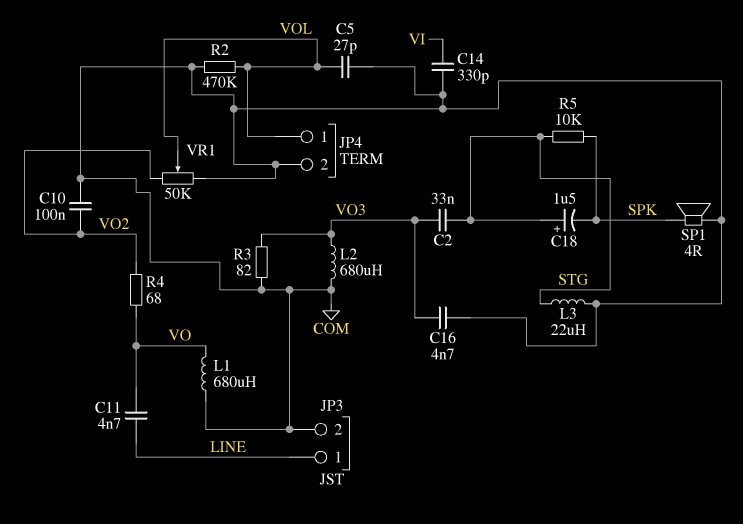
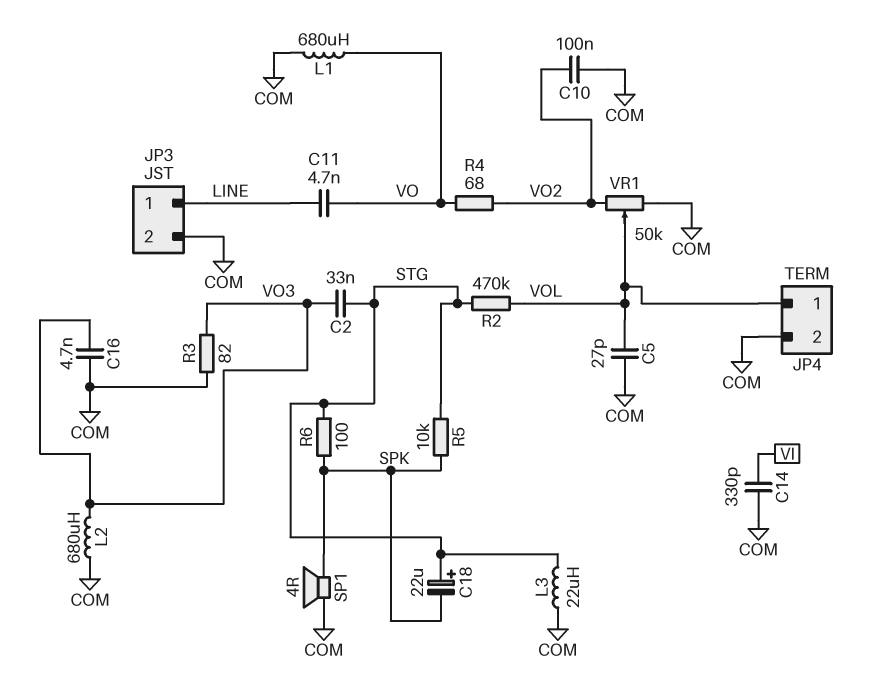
C18: 1.5uF (plus STG, minus SPK) -> 22uF (plus STG, minus SPK)
R2: 470k (COM, VOL) -> 470k (STG, VOL)
R6: none -> 100 (SPK, STG)

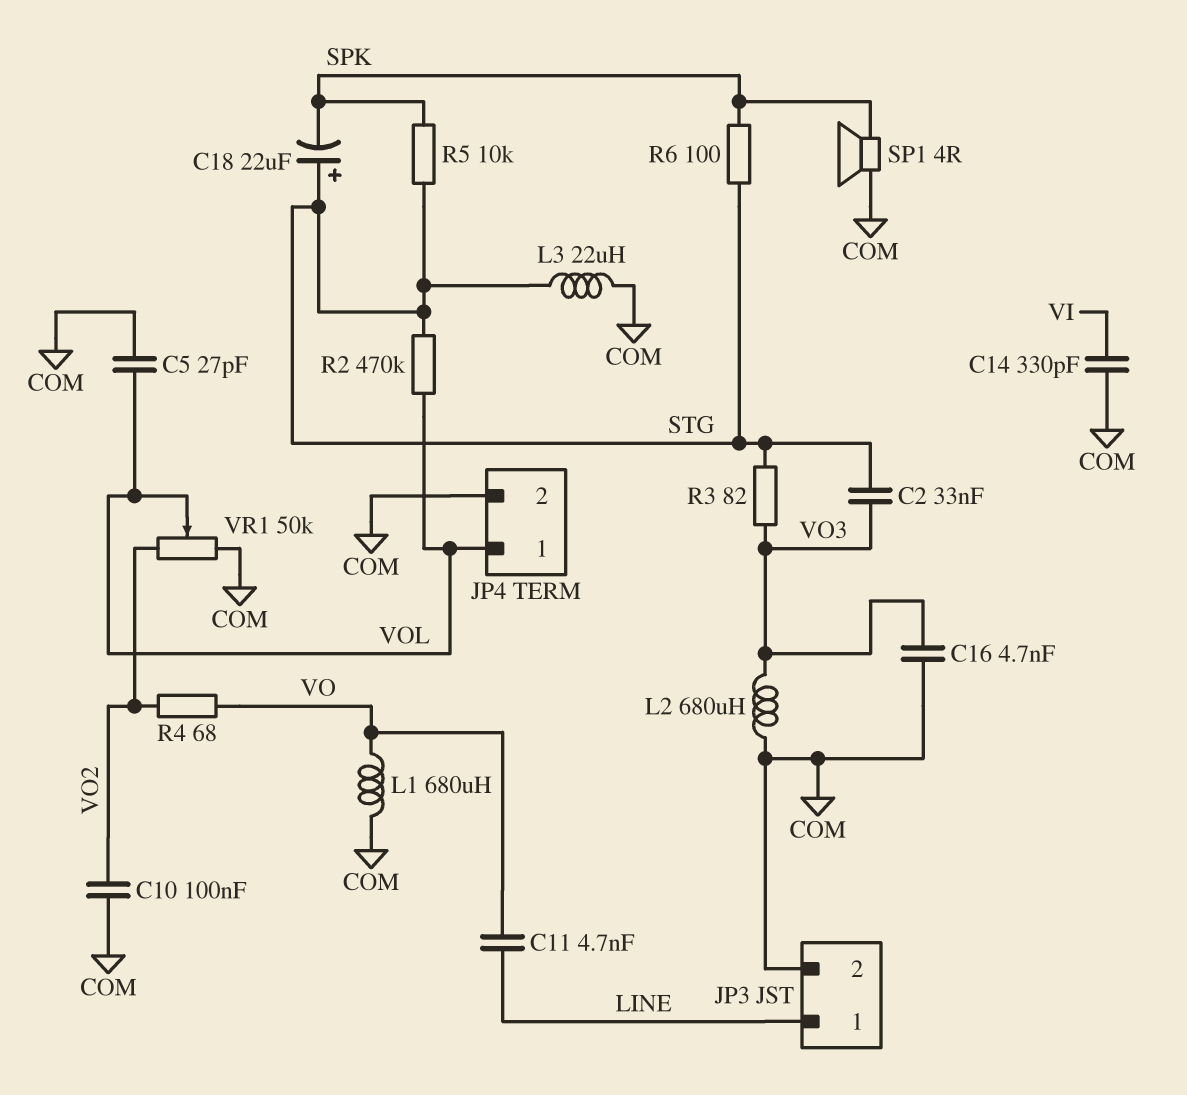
R3: 82 (COM, VO3) -> 82 (STG, VO3)

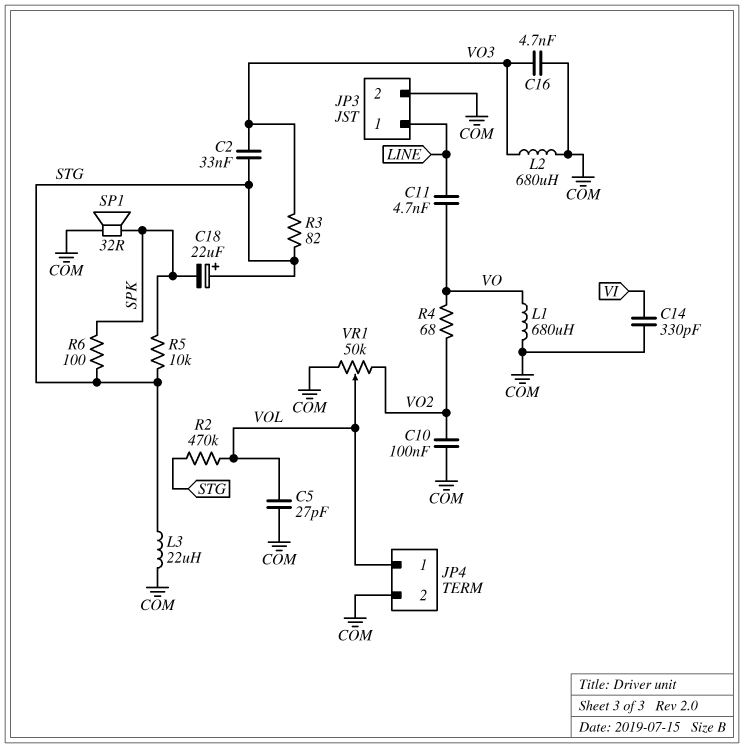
SP1: speaker 4R (COM, SPK) -> speaker 32R (COM, SPK)

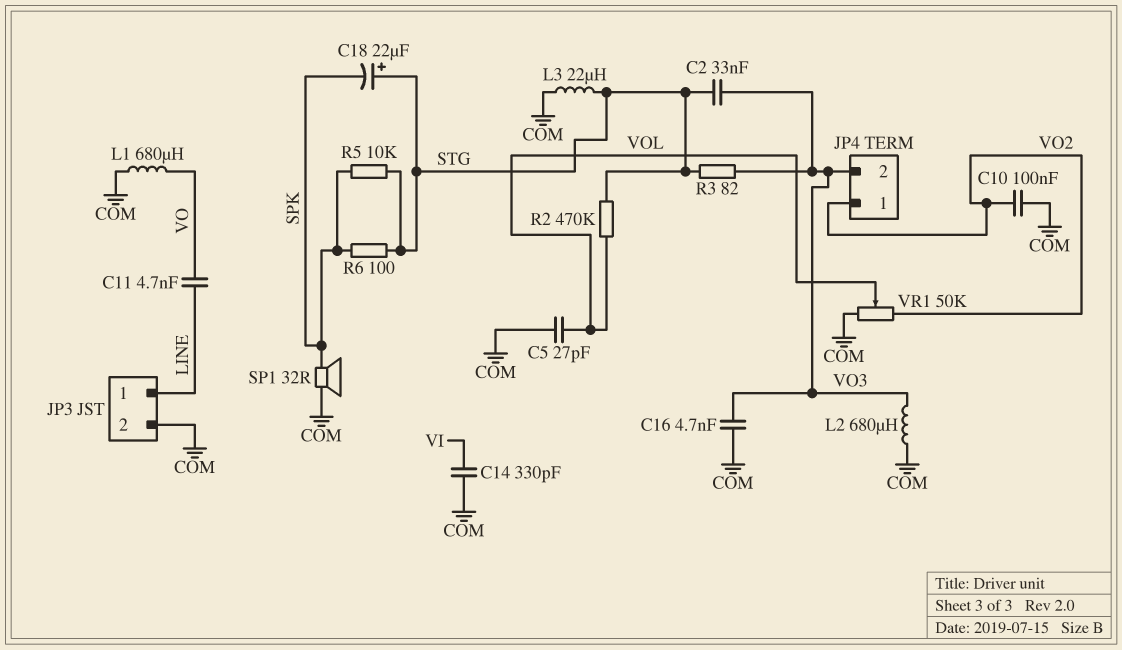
JP4 pin 1: VOL -> VO2
JP4 pin 2: COM -> VO3
R4: 68 (VO, VO2) -> none

